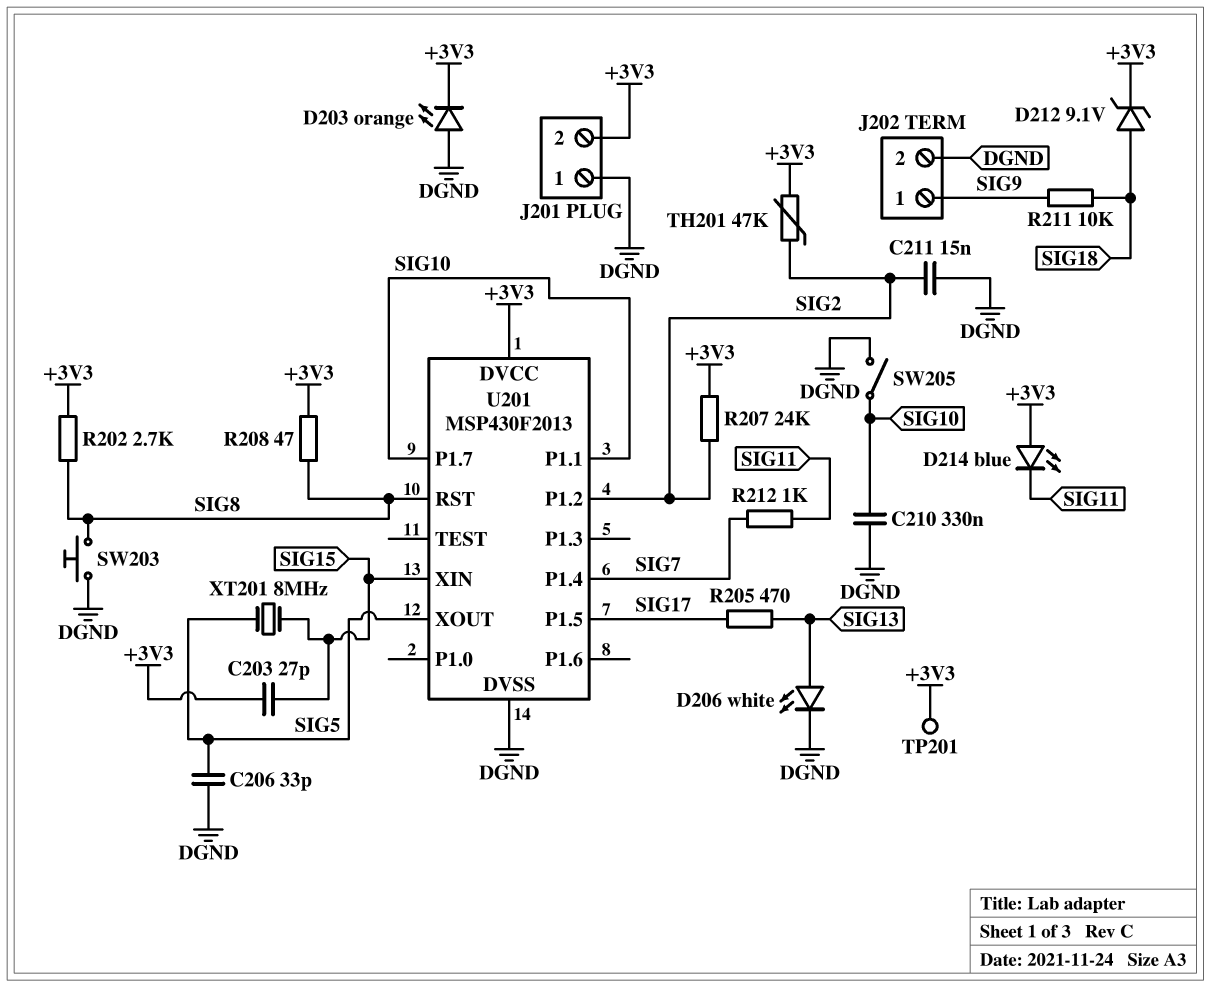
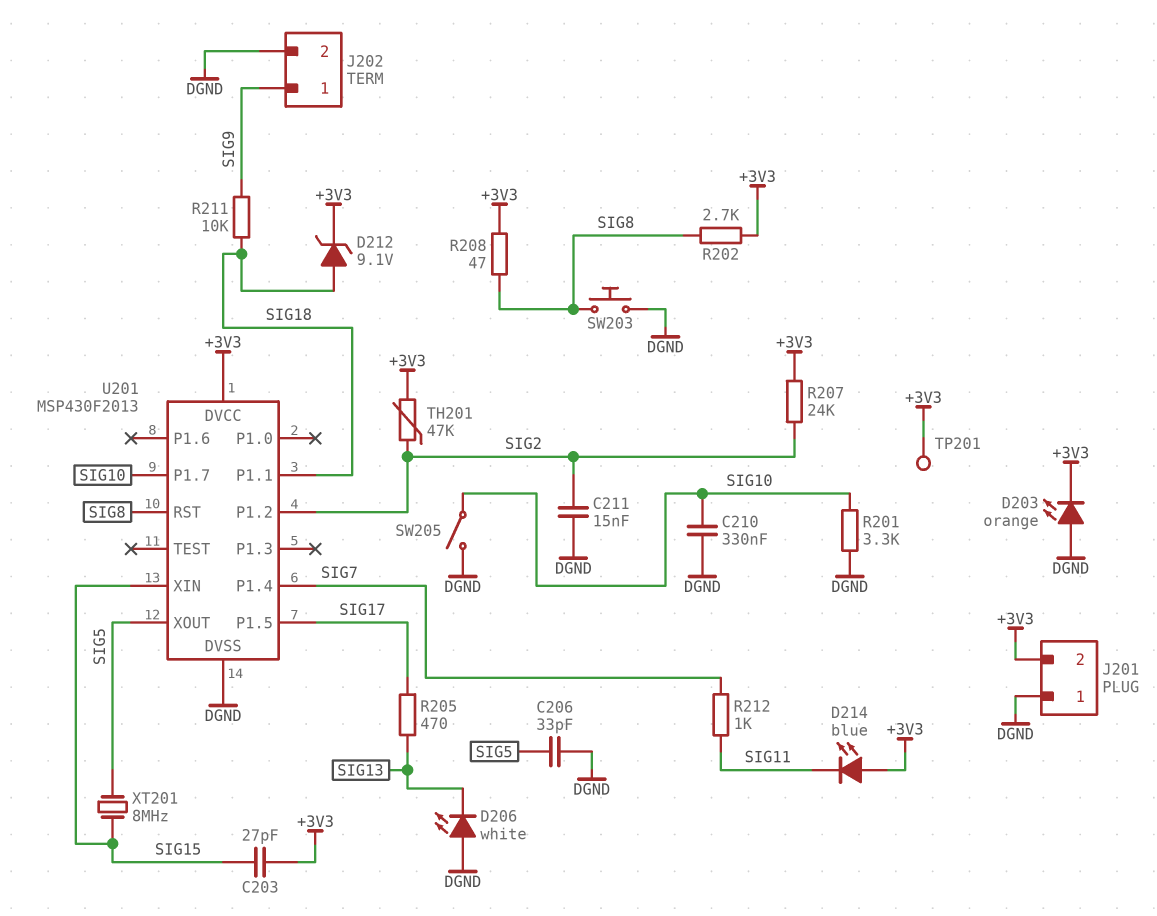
D206: LED white (A SIG13, K DGND) -> LED white (A DGND, K SIG13)
R201: none -> 3.3k (DGND, SIG10)
U201 pin P1.1: SIG10 -> SIG18

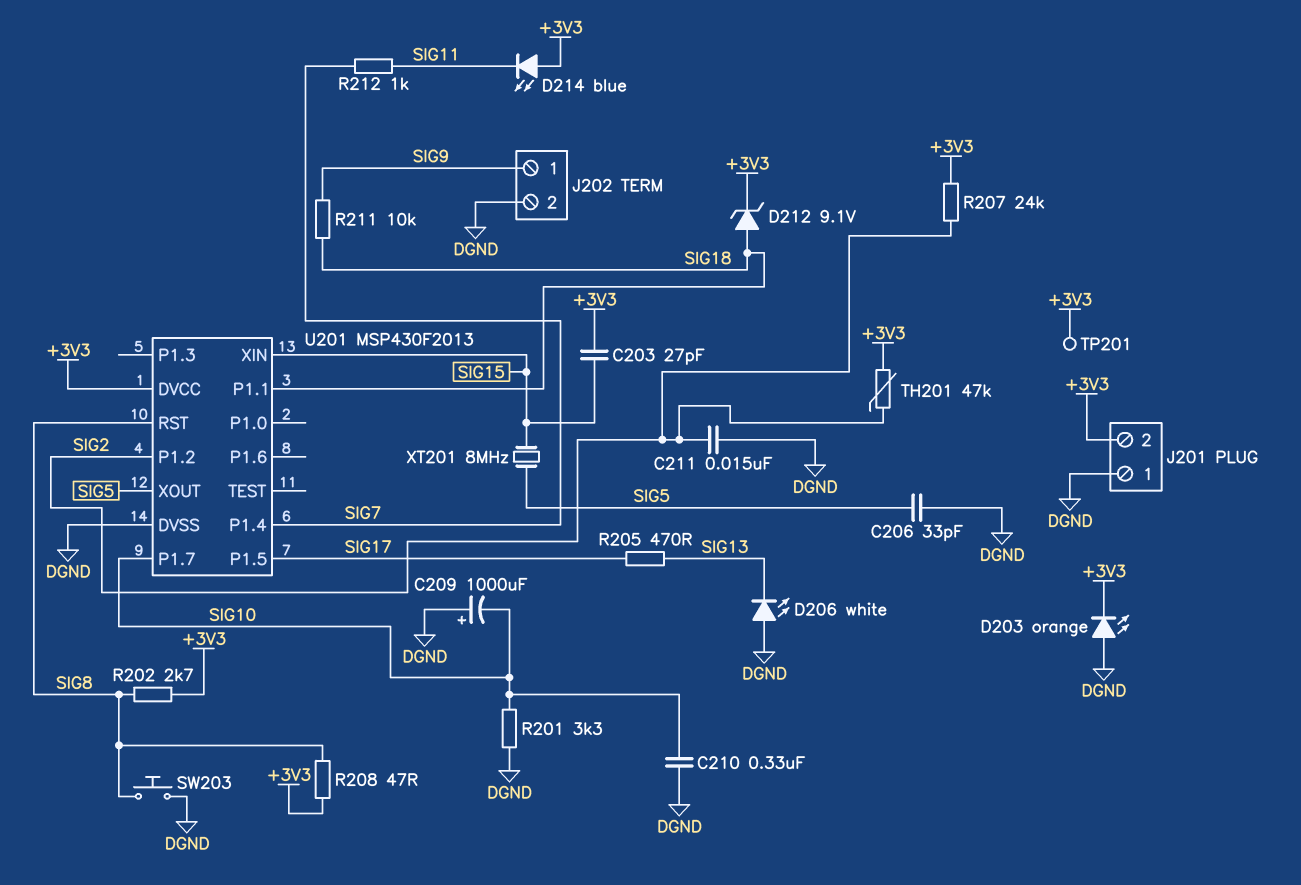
C209: none -> 1000uF (plus DGND, minus SIG10)
SW205: switch (DGND, SIG10) -> none

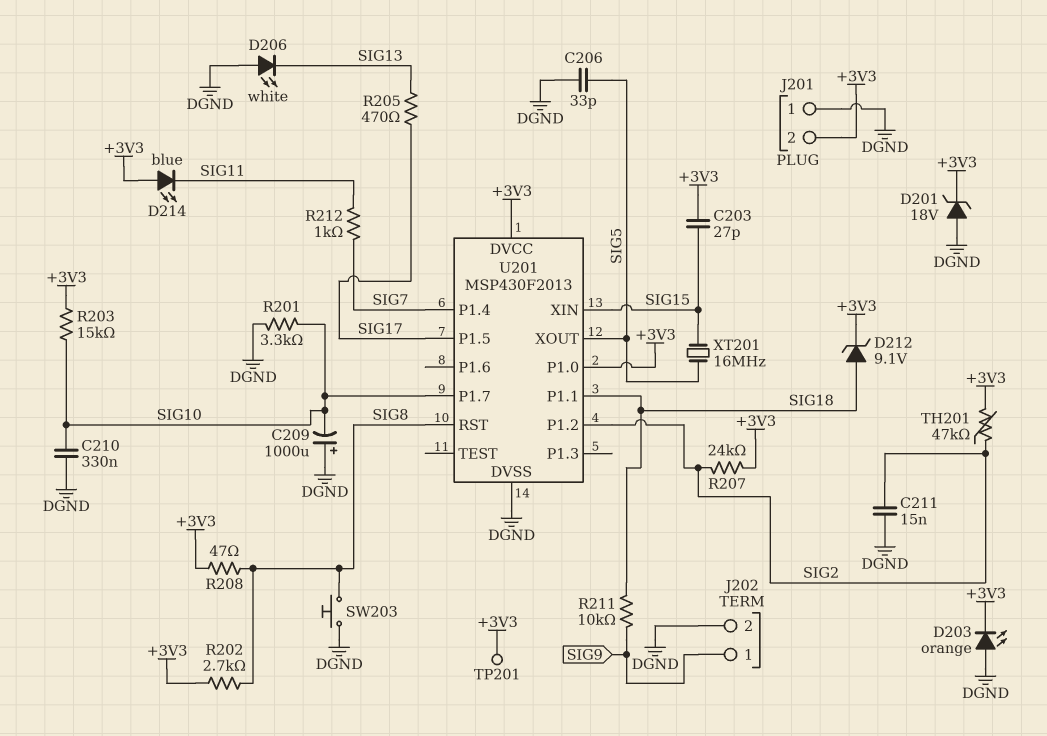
D201: none -> zener 18V (A DGND, K +3V3)
R203: none -> 15k (+3V3, SIG10)
U201 pin P1.0: none -> +3V3
XT201: 8MHz (SIG5, SIG15) -> 16MHz (SIG5, SIG15)

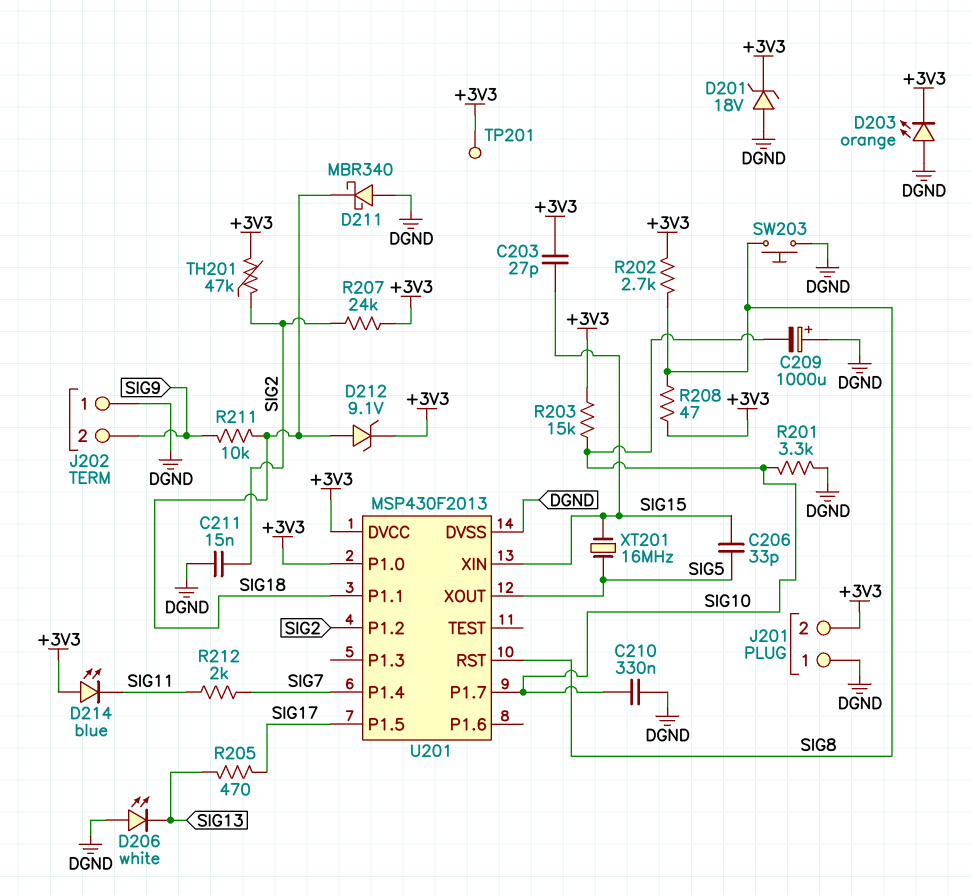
C206: 33pF (DGND, SIG5) -> 33pF (SIG5, SIG15)
D211: none -> schottky MBR340 (A DGND, K SIG18)
J202 pin 1: SIG9 -> DGND
J202 pin 2: DGND -> SIG9
R212: 1k (SIG7, SIG11) -> 2k (SIG7, SIG11)

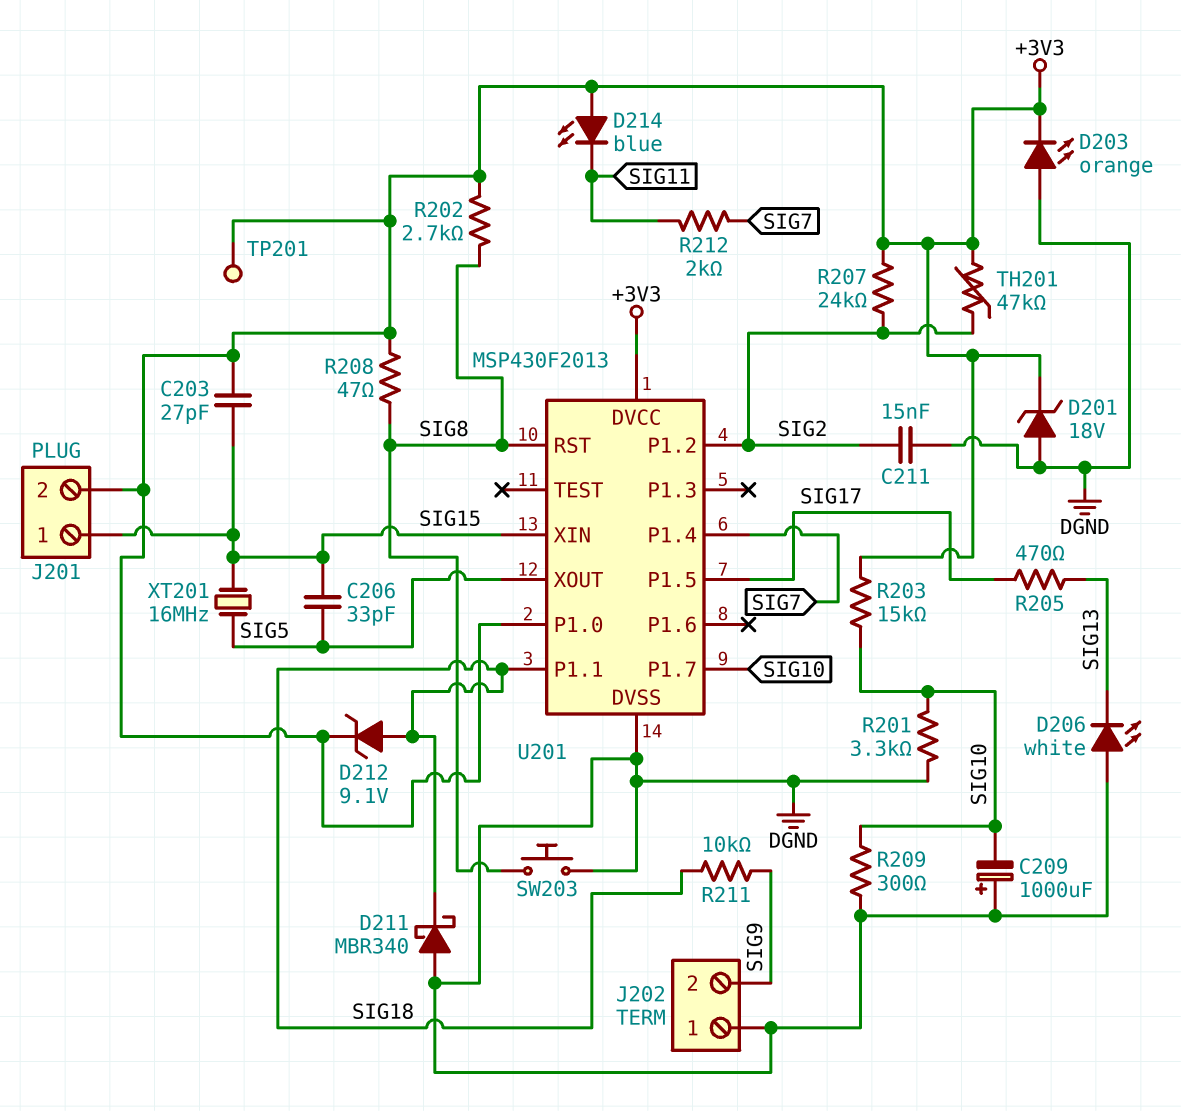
C210: 330nF (DGND, SIG10) -> none
J201 pin 1: DGND -> SIG15
R209: none -> 300 (DGND, SIG10)

